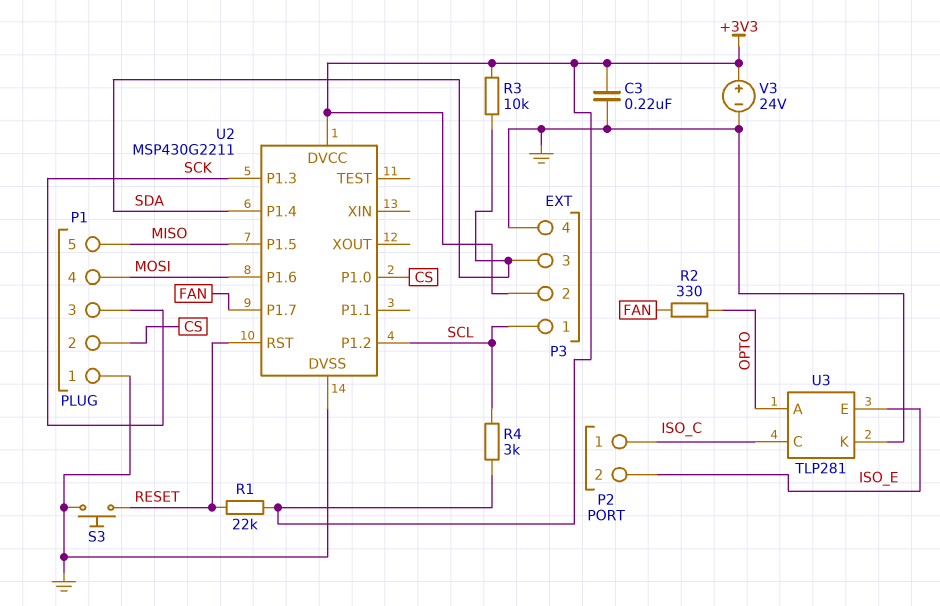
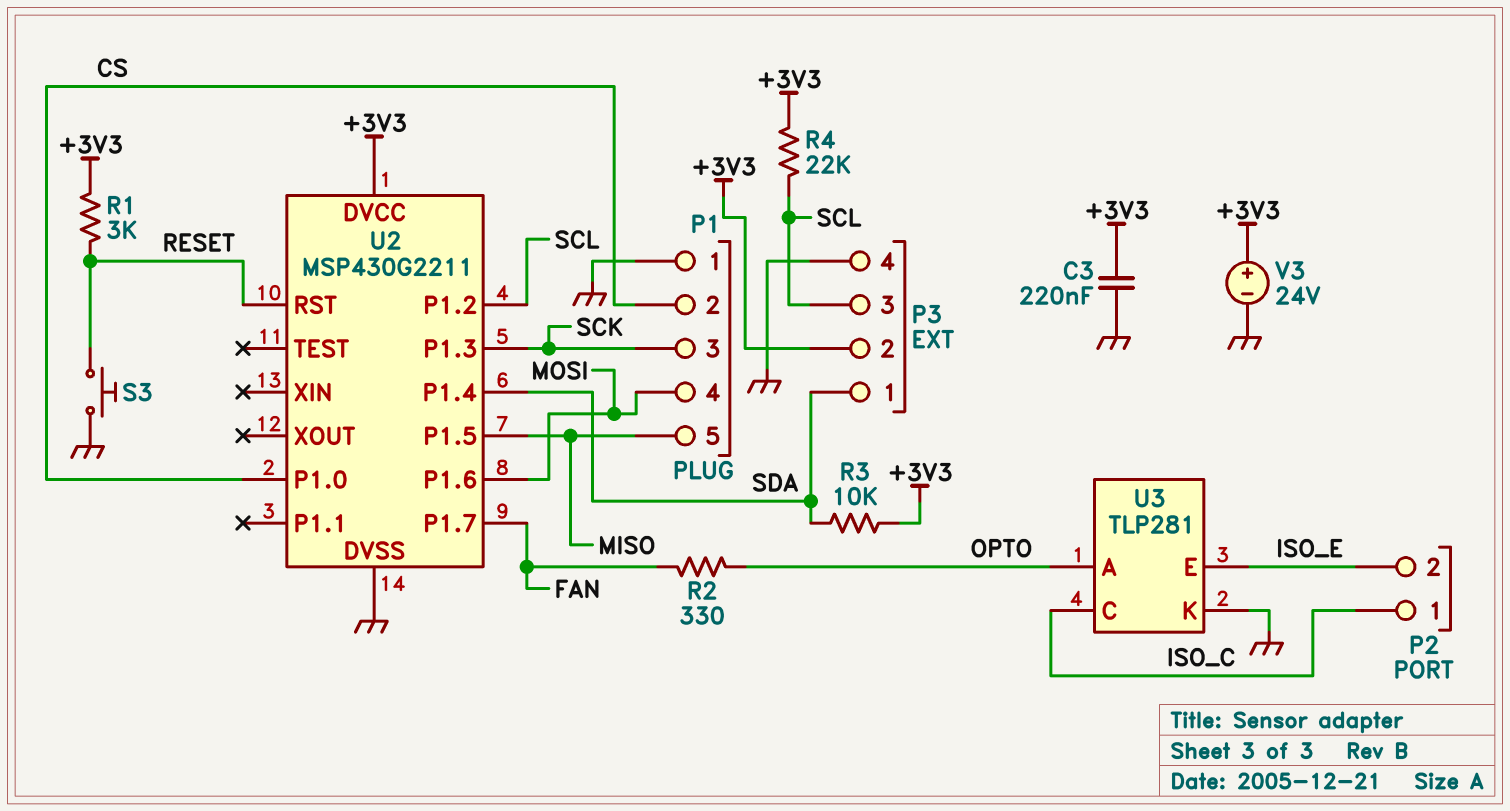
P3 pin 1: SCL -> SDA
P3 pin 3: SDA -> SCL
R1: 22k (+3V3, RESET) -> 3k (+3V3, RESET)
R4: 3k (+3V3, SCL) -> 22k (+3V3, SCL)

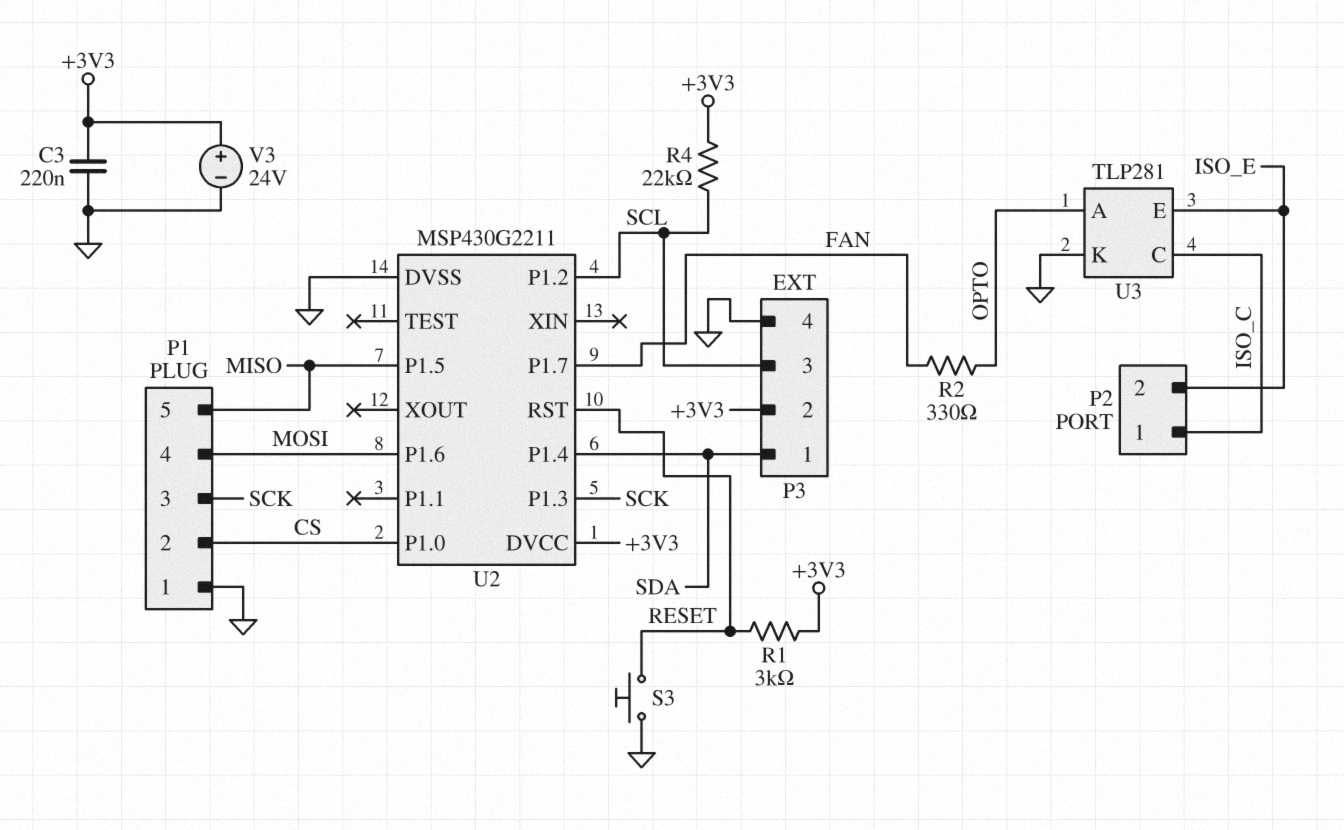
R3: 10k (+3V3, SDA) -> none

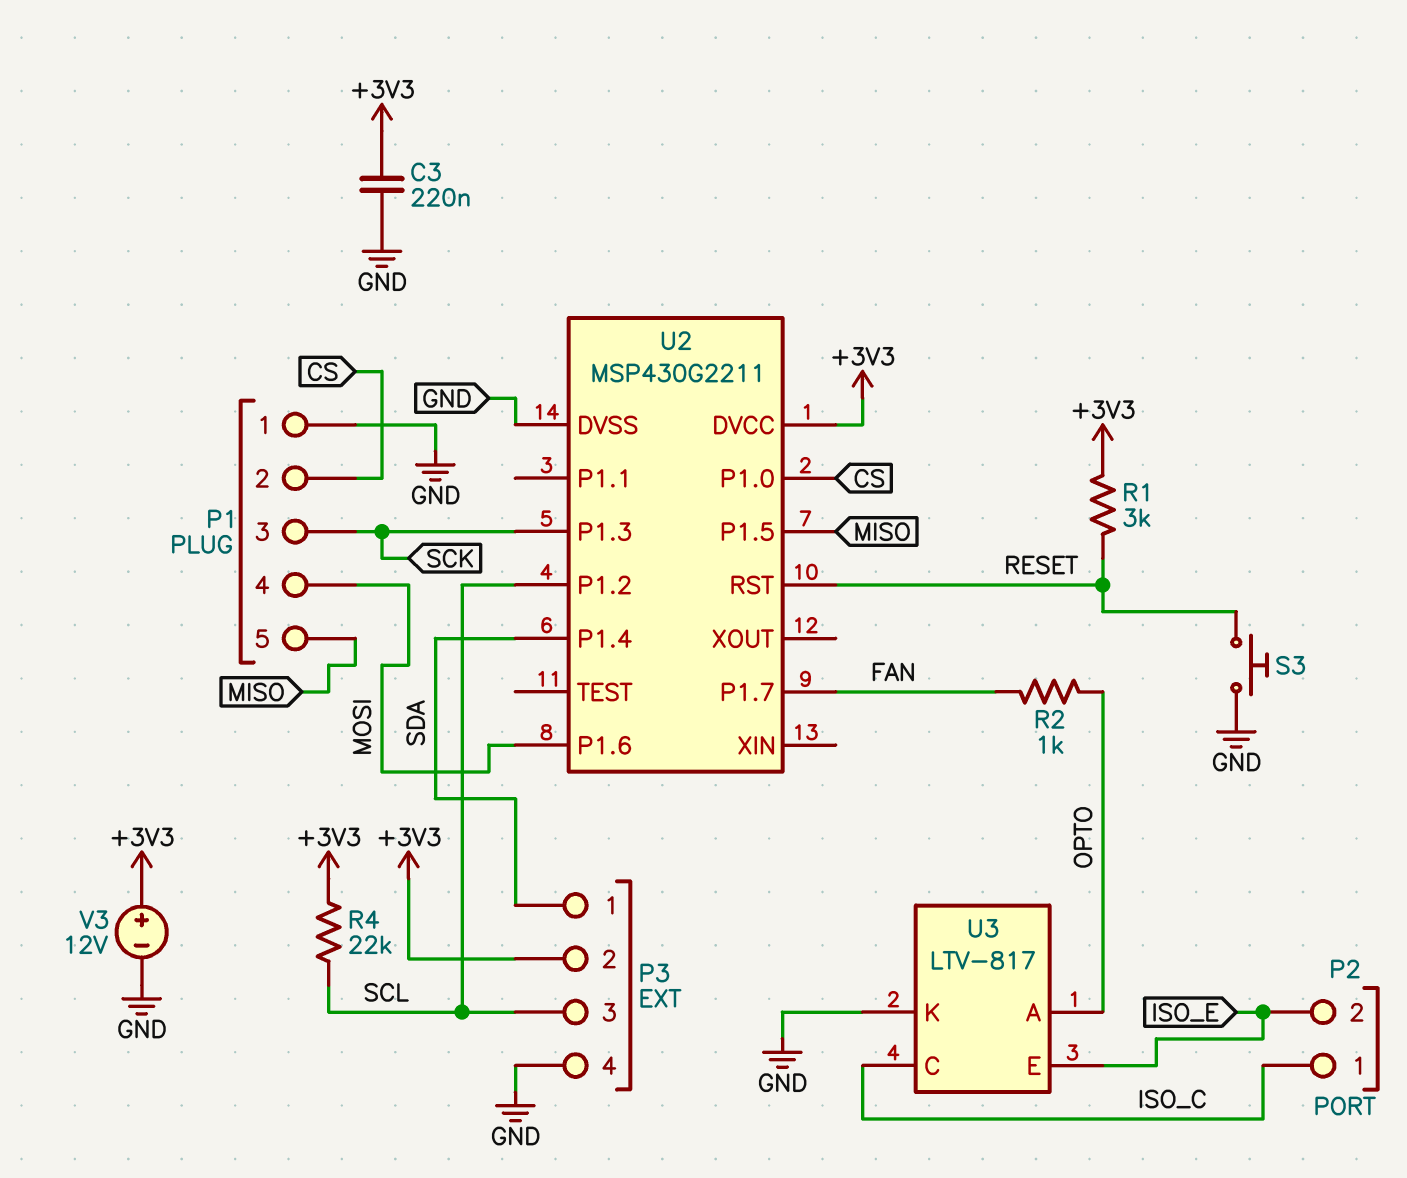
R2: 330 (FAN, OPTO) -> 1k (FAN, OPTO)
U3: TLP281 -> LTV-817
V3: 24V (plus +3V3, minus GND) -> 12V (plus +3V3, minus GND)

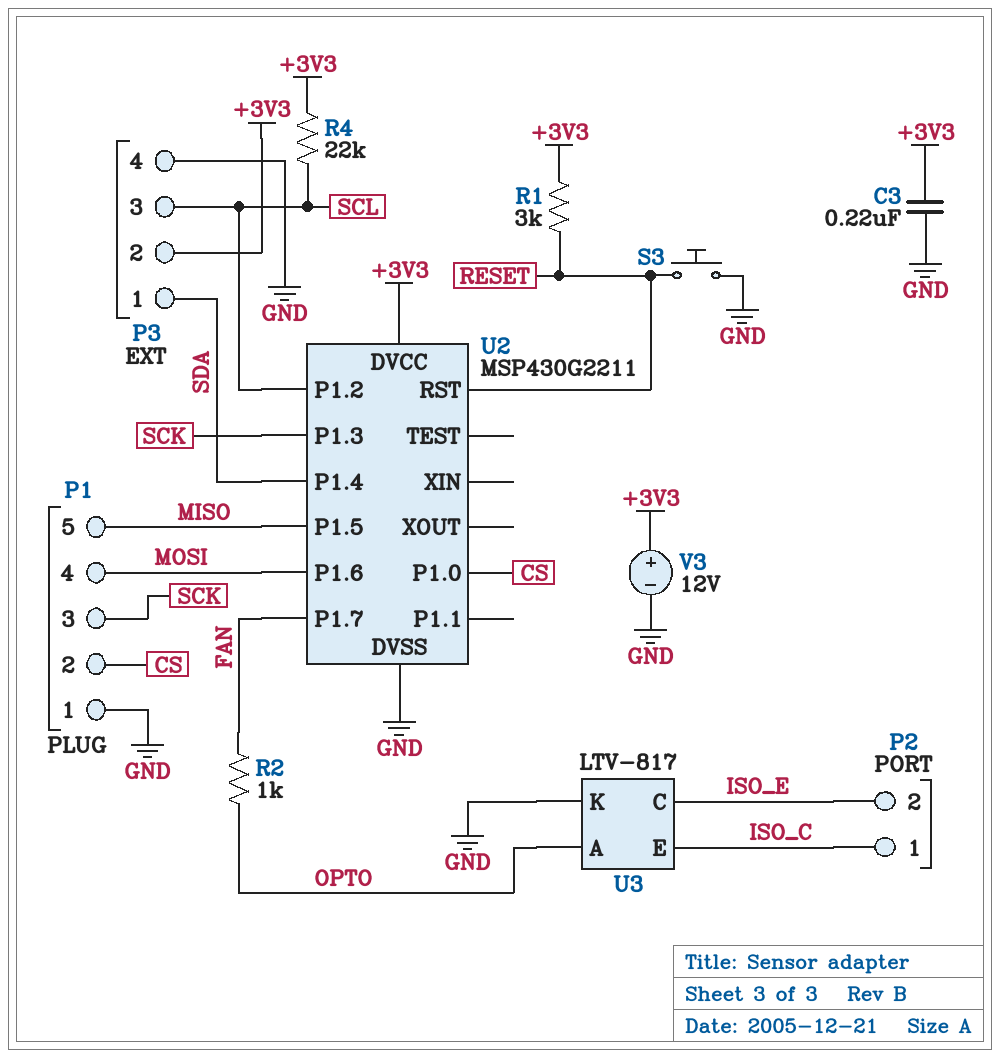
U3 pin C: ISO_C -> ISO_E
U3 pin E: ISO_E -> ISO_C

